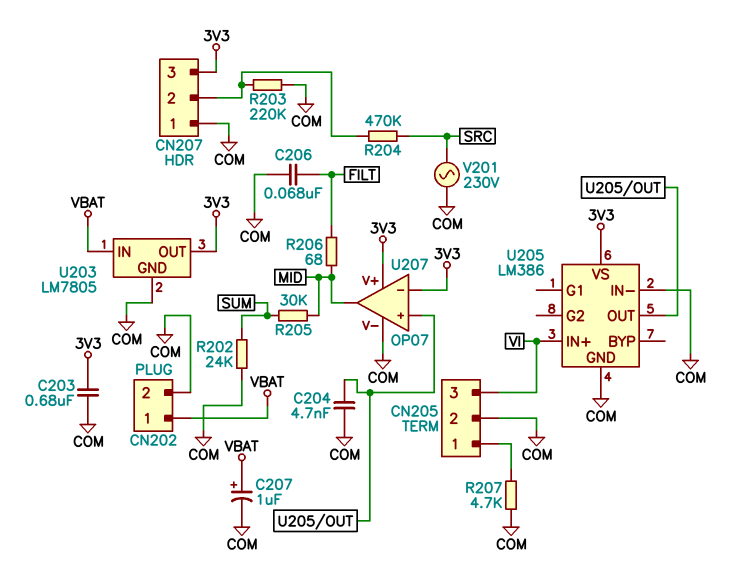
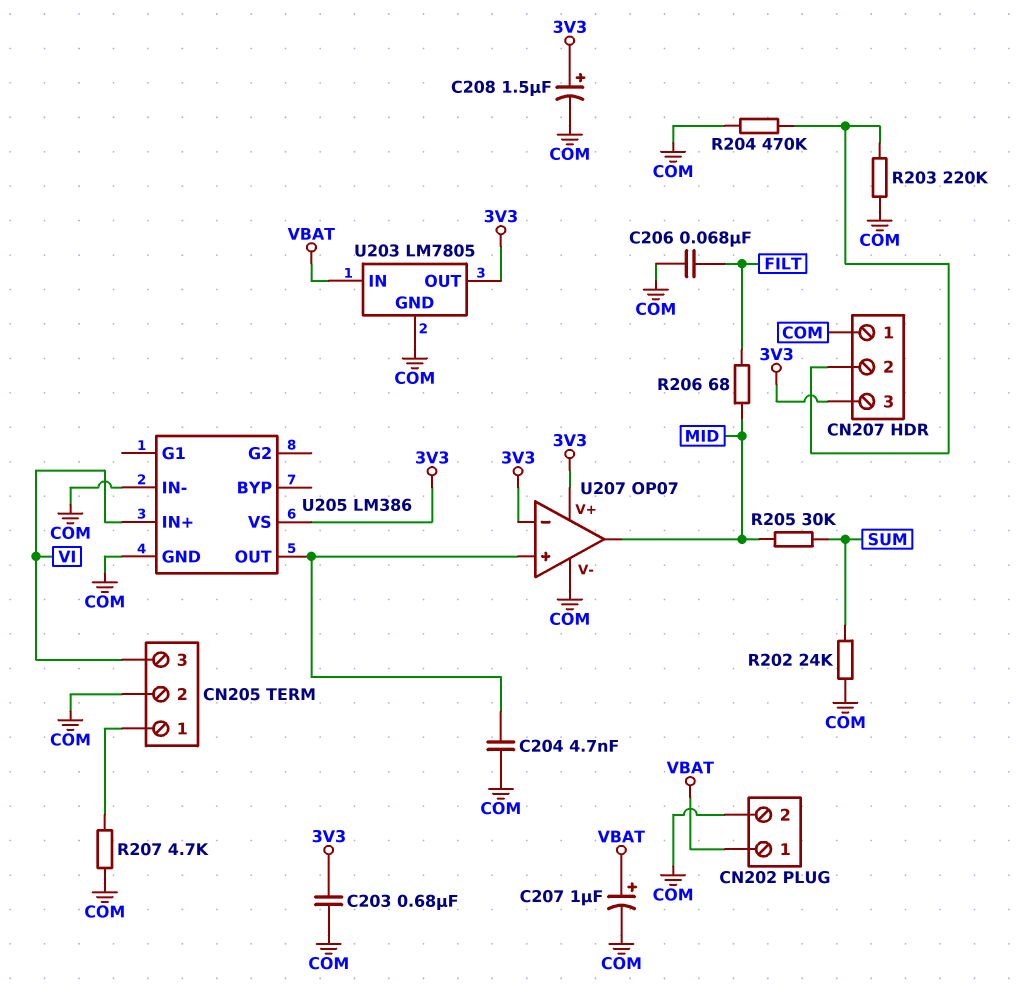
C208: none -> 1.5uF (plus 3V3, minus COM)
R204: 470k (CN207/2, SRC) -> 470k (CN207/2, COM)
V201: AC 230V (COM, SRC) -> none

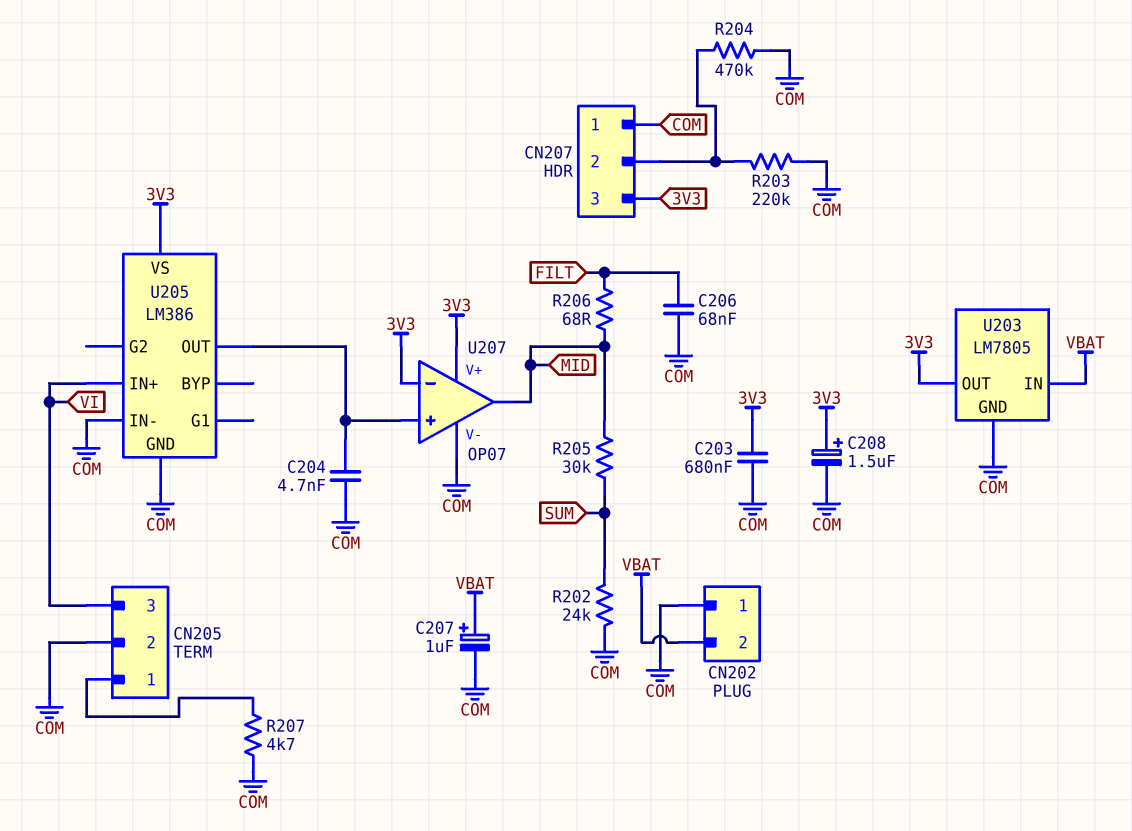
CN202 pin 1: VBAT -> COM
CN202 pin 2: COM -> VBAT

